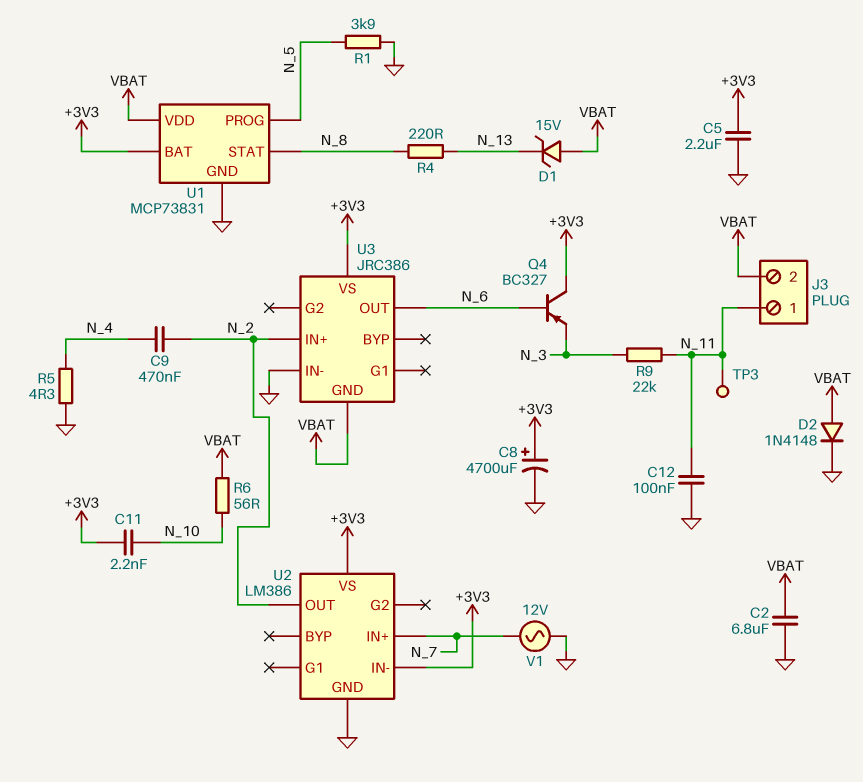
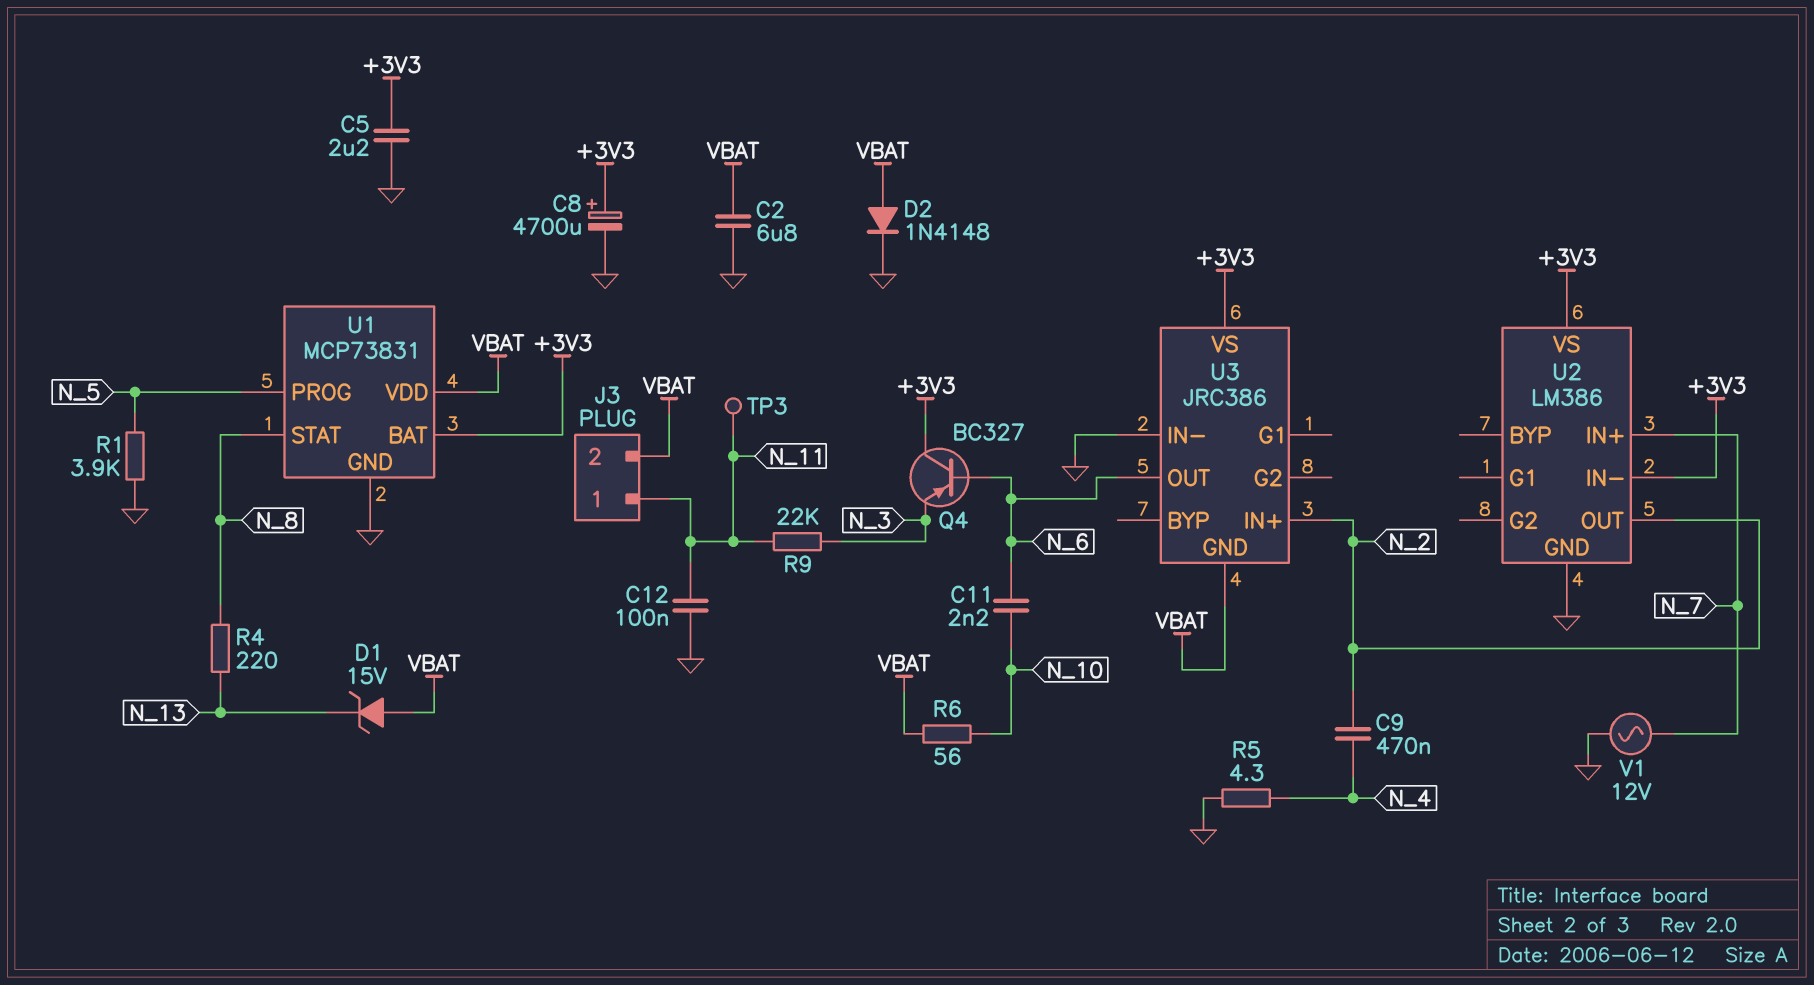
C11: 2.2nF (+3V3, N_10) -> 2.2nF (N_6, N_10)

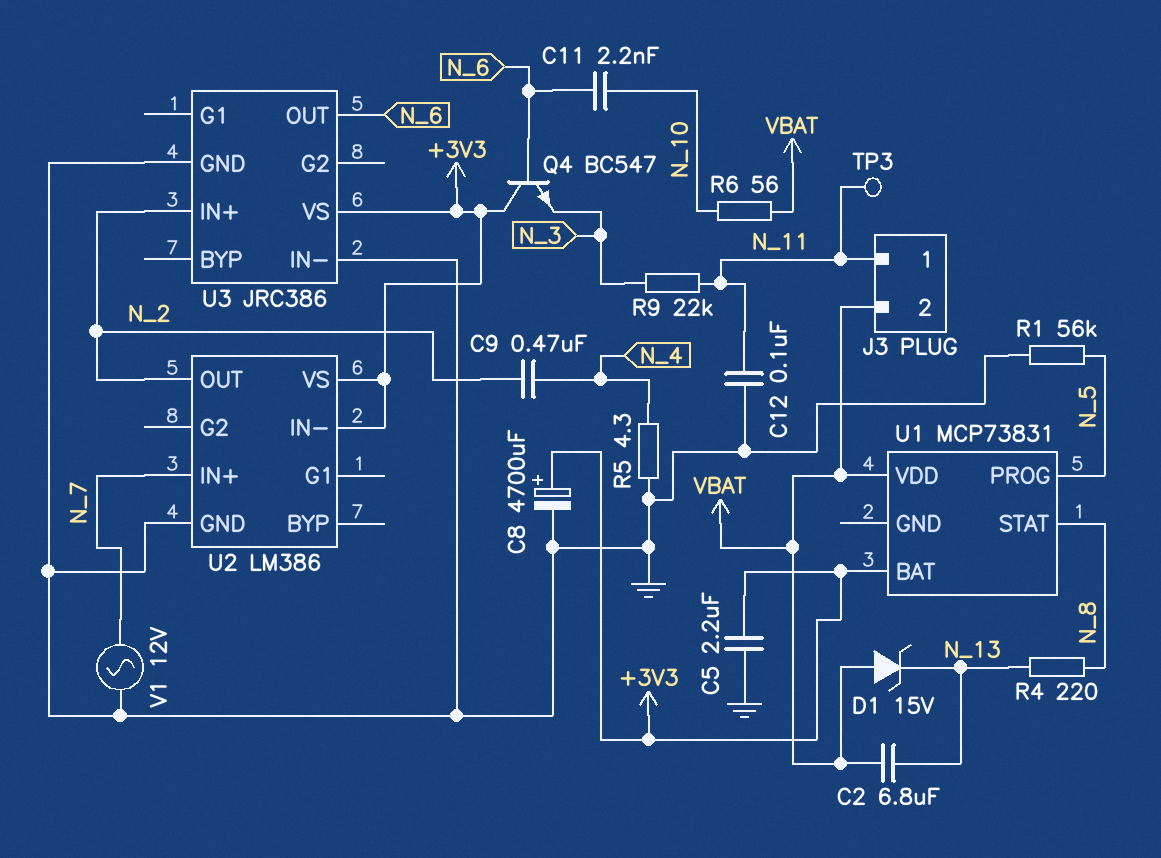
C2: 6.8uF (GND, VBAT) -> 6.8uF (N_13, VBAT)
D2: diode 1N4148 (A VBAT, K GND) -> none
Q4: PNP BC327 (B N_6, C +3V3, E N_3) -> NPN BC547 (B N_6, C +3V3, E N_3)
R1: 3.9k (GND, N_5) -> 56k (GND, N_5)
U1 pin GND: GND -> none
U3 pin GND: VBAT -> GND

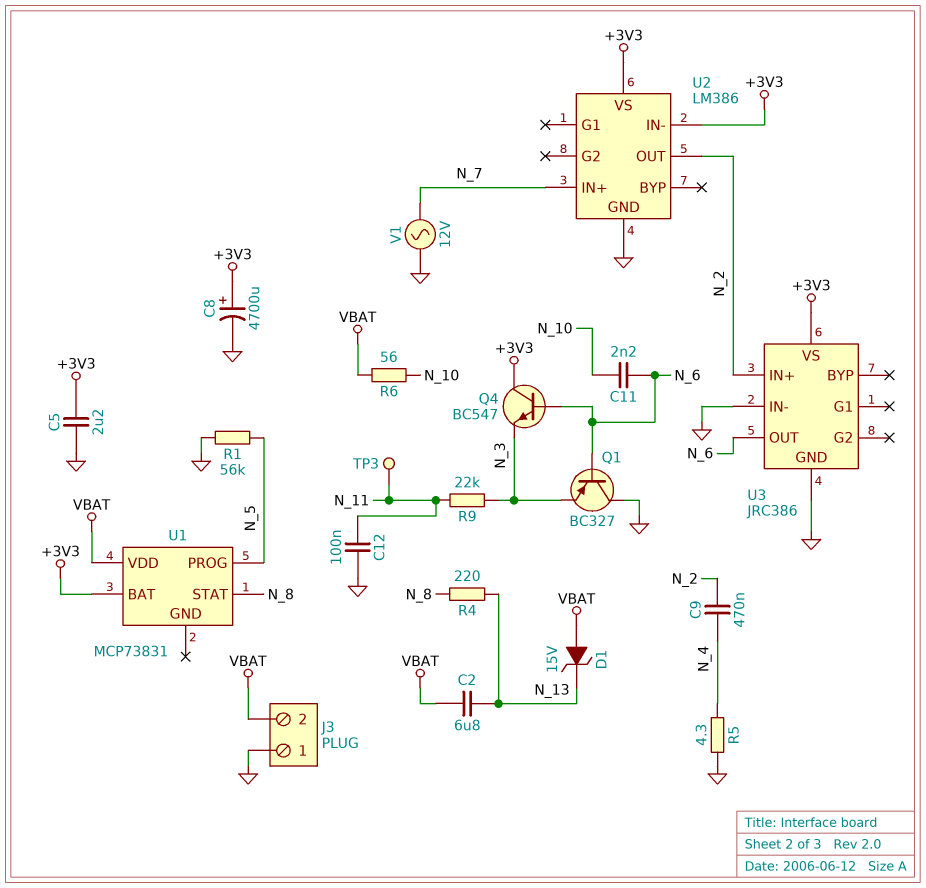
J3 pin 1: N_11 -> GND
Q1: none -> PNP BC327 (B N_6, C GND, E N_3)

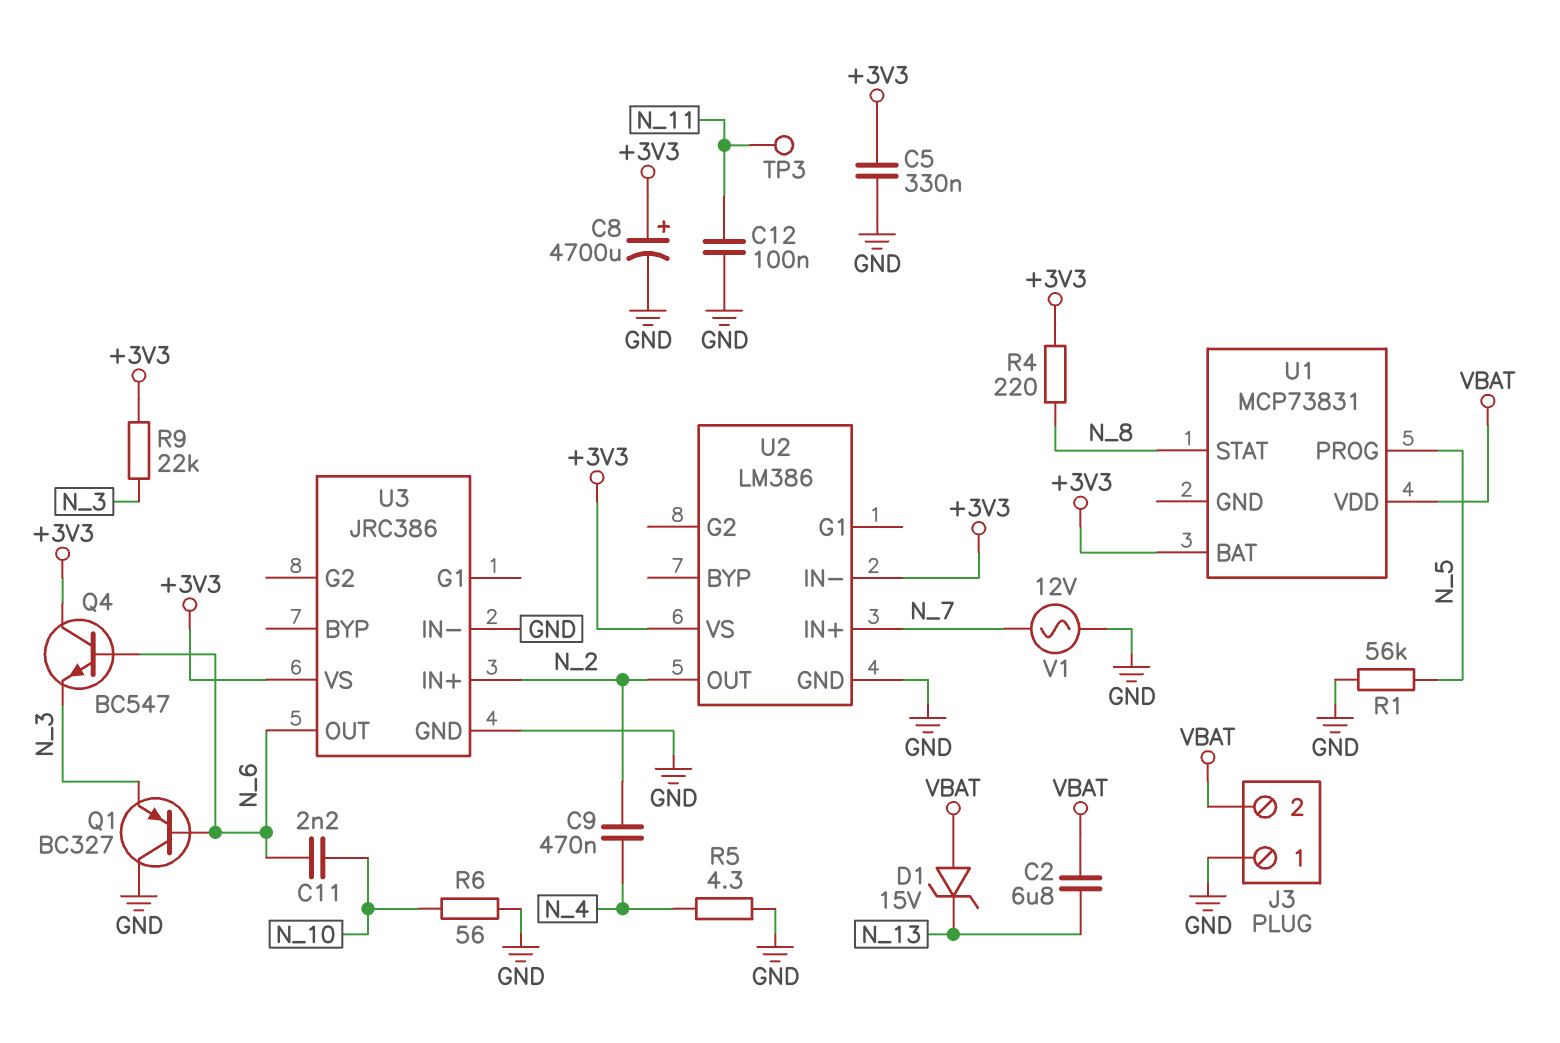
C5: 2.2uF (+3V3, GND) -> 330nF (+3V3, GND)
R4: 220 (N_8, N_13) -> 220 (+3V3, N_8)
R6: 56 (N_10, VBAT) -> 56 (GND, N_10)
R9: 22k (N_3, N_11) -> 22k (+3V3, N_3)

